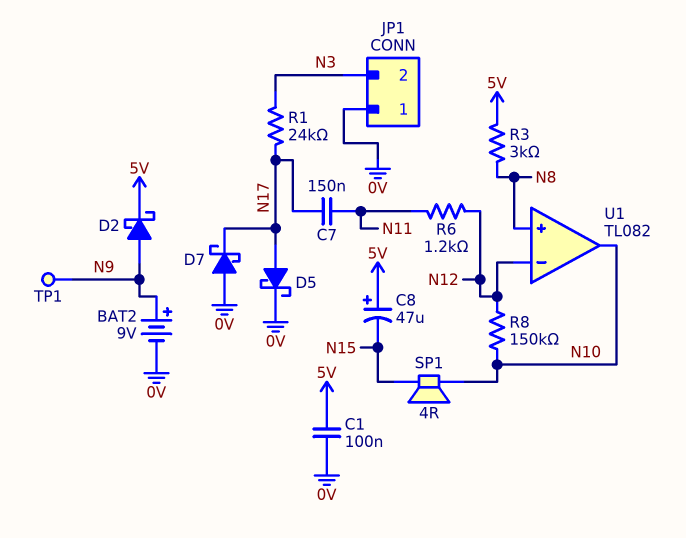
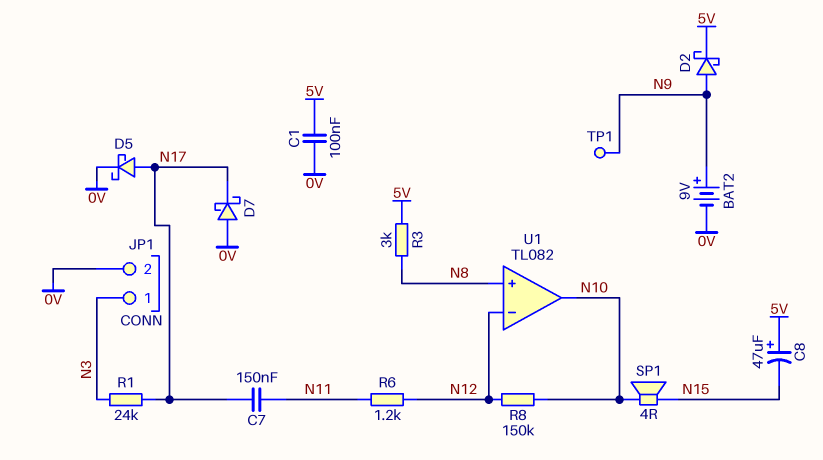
JP1 pin 1: 0V -> N3
JP1 pin 2: N3 -> 0V

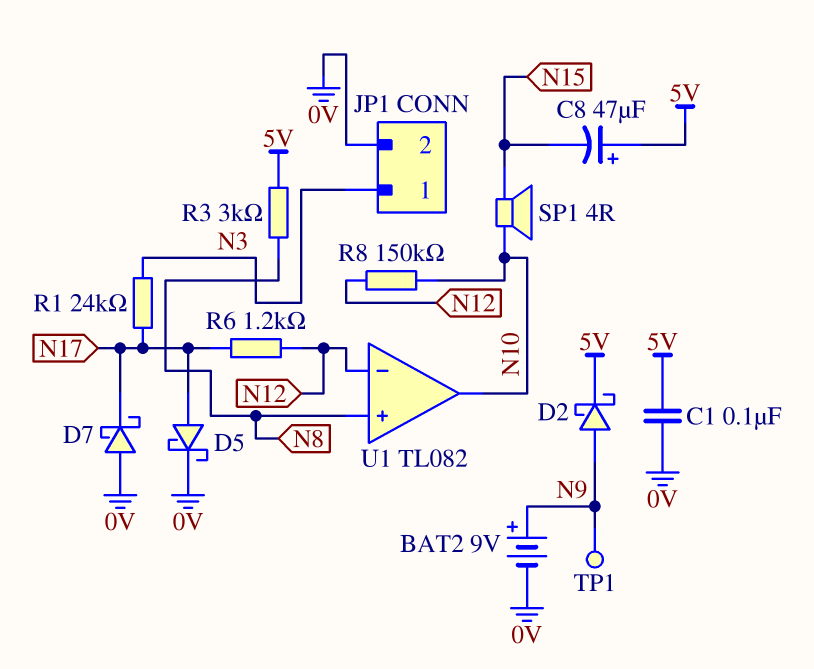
C7: 150nF (N11, N17) -> none
R6: 1.2k (N11, N12) -> 1.2k (N12, N17)

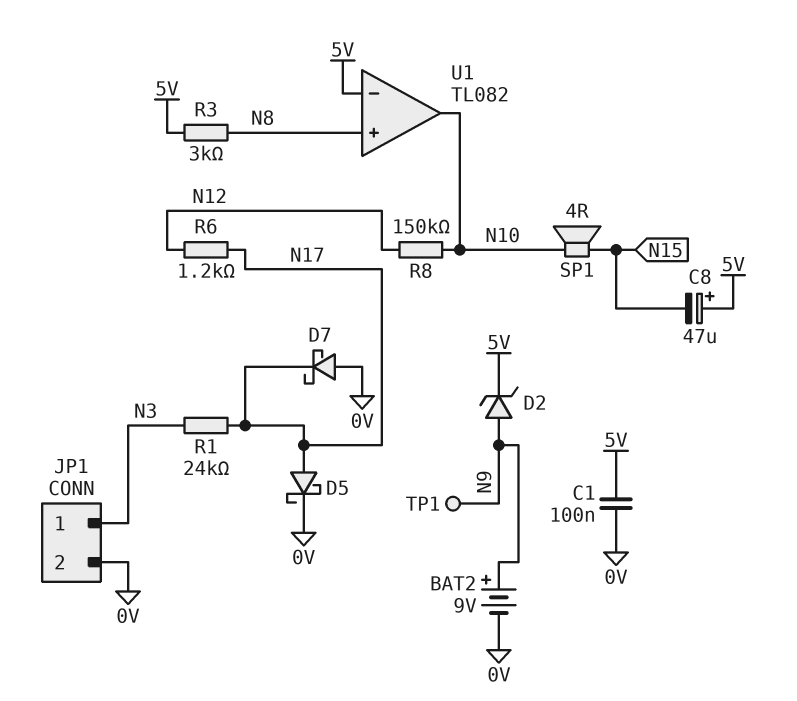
D2: schottky (A N9, K 5V) -> zener (A N9, K 5V)
U1 pin in-: N12 -> 5V

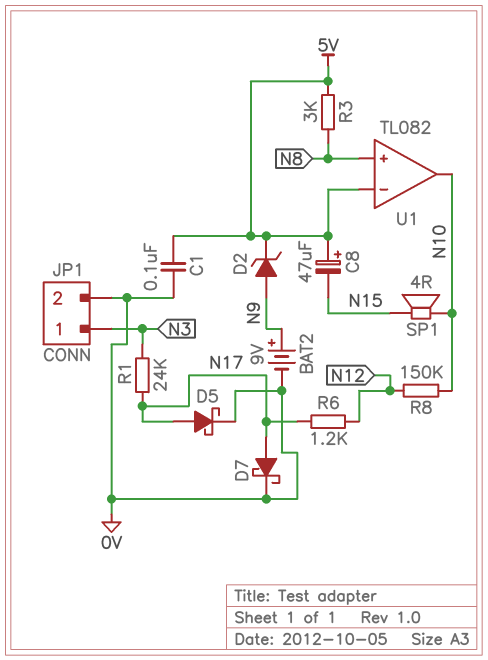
D7: schottky (A 0V, K N17) -> schottky (A N17, K 0V)
TP1: test point (N9) -> none

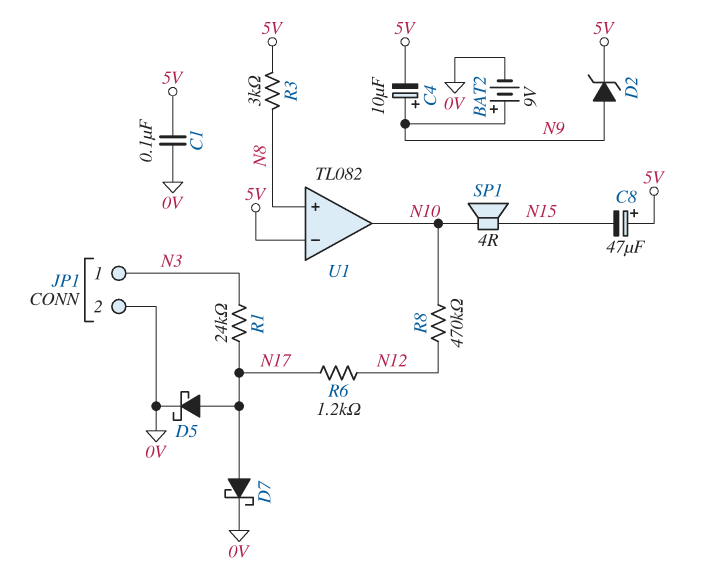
C4: none -> 10uF (plus N9, minus 5V)
R8: 150k (N10, N12) -> 470k (N10, N12)

